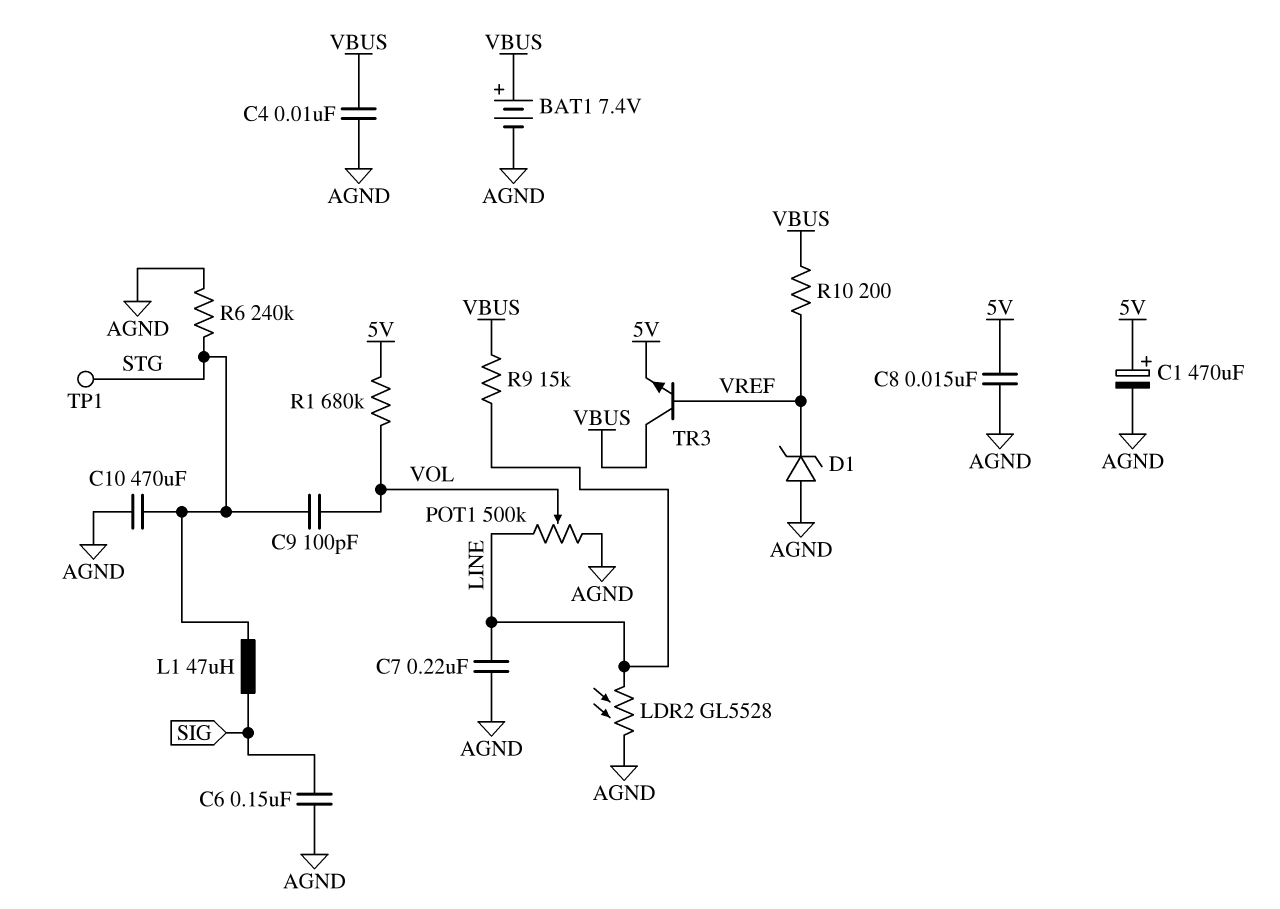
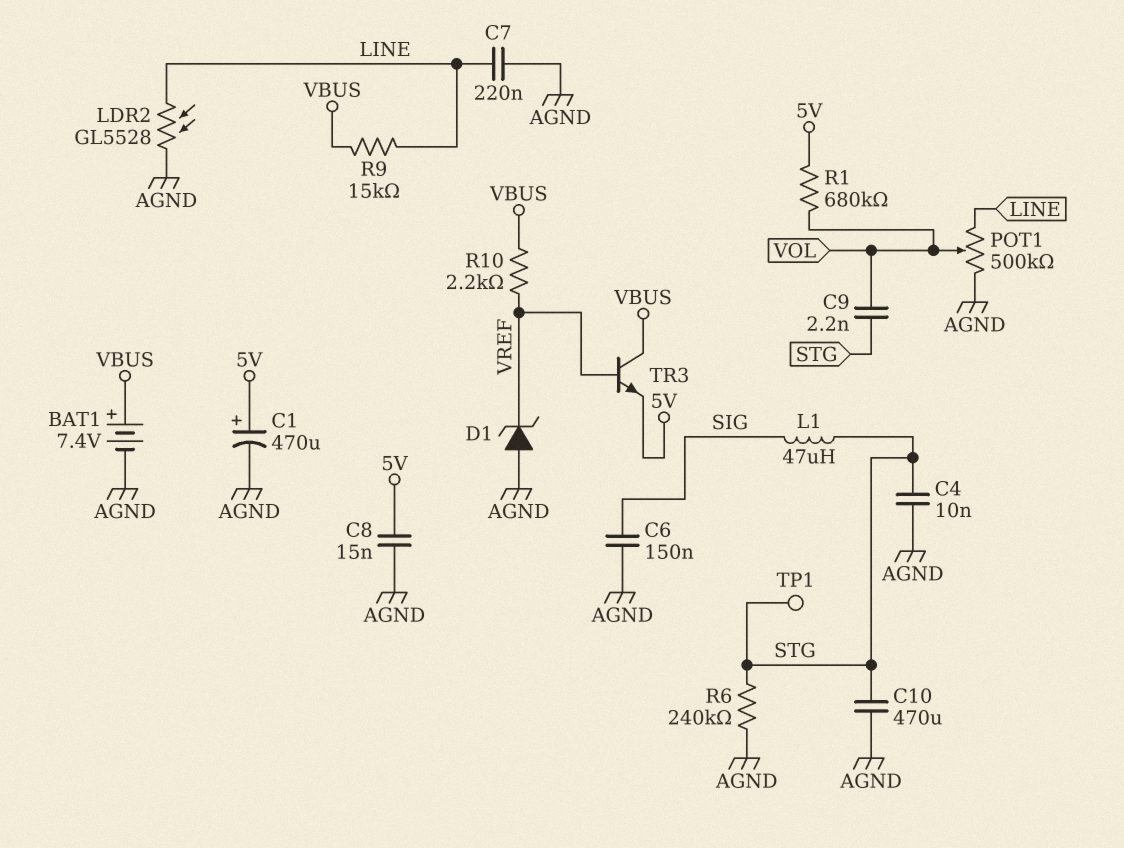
C4: 10nF (AGND, VBUS) -> 10nF (AGND, STG)
C9: 100pF (STG, VOL) -> 2.2nF (STG, VOL)
R10: 200 (VBUS, VREF) -> 2.2k (VBUS, VREF)

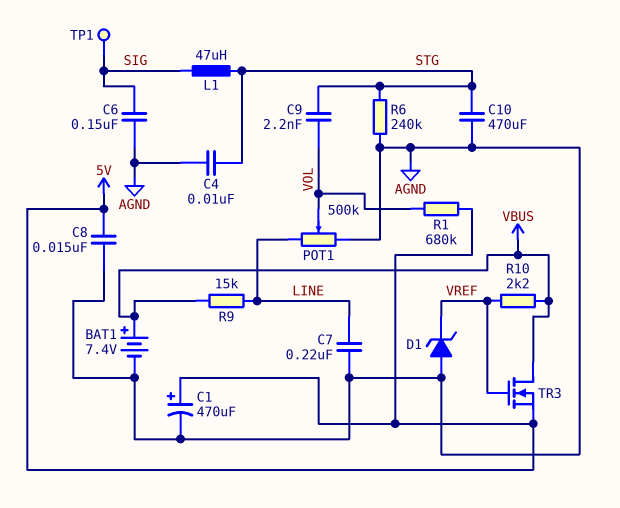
LDR2: GL5528 (AGND, LINE) -> none
TP1: test point (STG) -> test point (SIG)
TR3: NPN (B VREF, C VBUS, E 5V) -> NMOS (G VREF, D VBUS, S 5V)

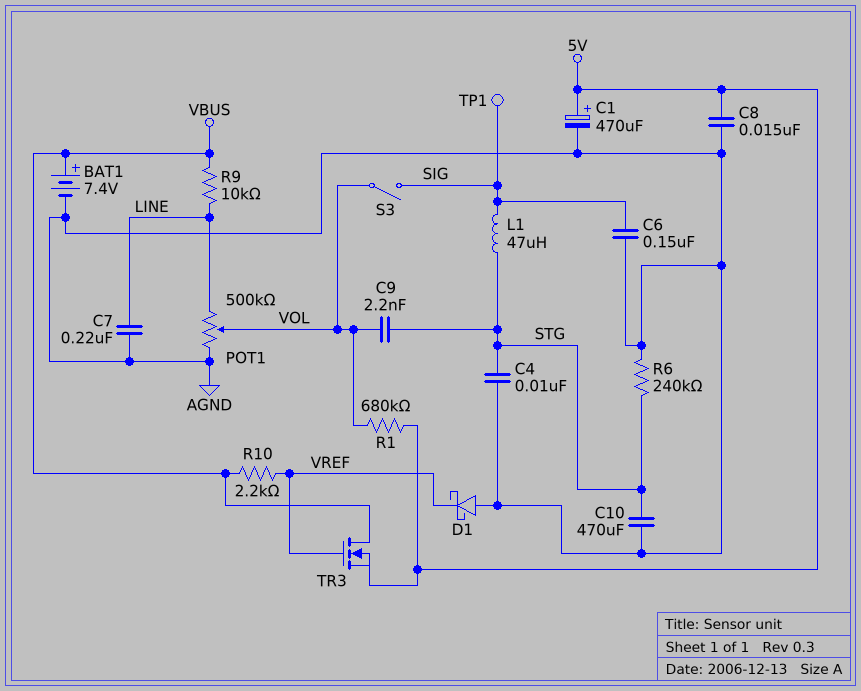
D1: zener (A AGND, K VREF) -> schottky (A AGND, K VREF)
R9: 15k (LINE, VBUS) -> 10k (LINE, VBUS)
S3: none -> switch (SIG, VOL)

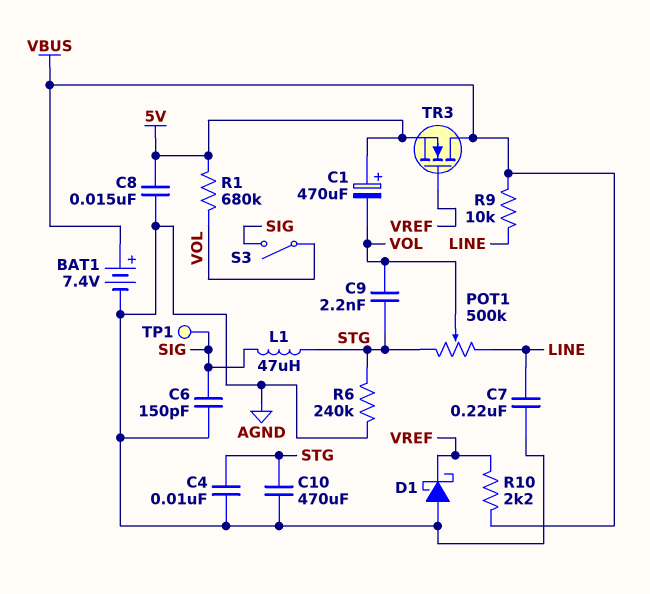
C1: 470uF (plus 5V, minus AGND) -> 470uF (plus 5V, minus VOL)
C6: 150nF (AGND, SIG) -> 150pF (AGND, SIG)
POT1: 500k (AGND, LINE, wiper VOL) -> 500k (LINE, STG, wiper VOL)

